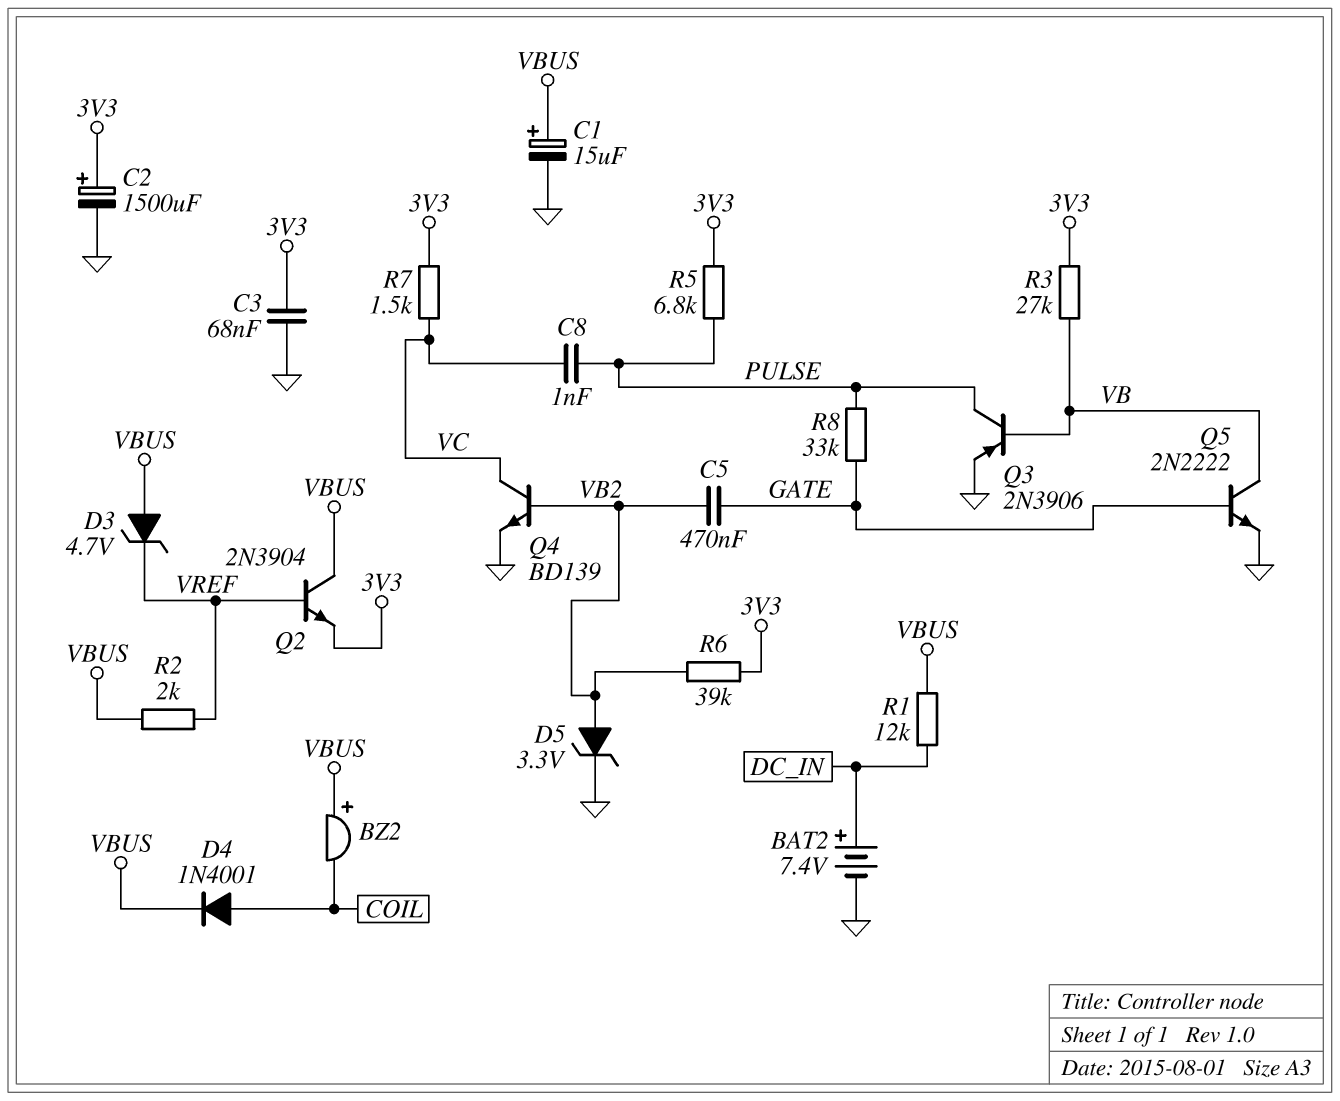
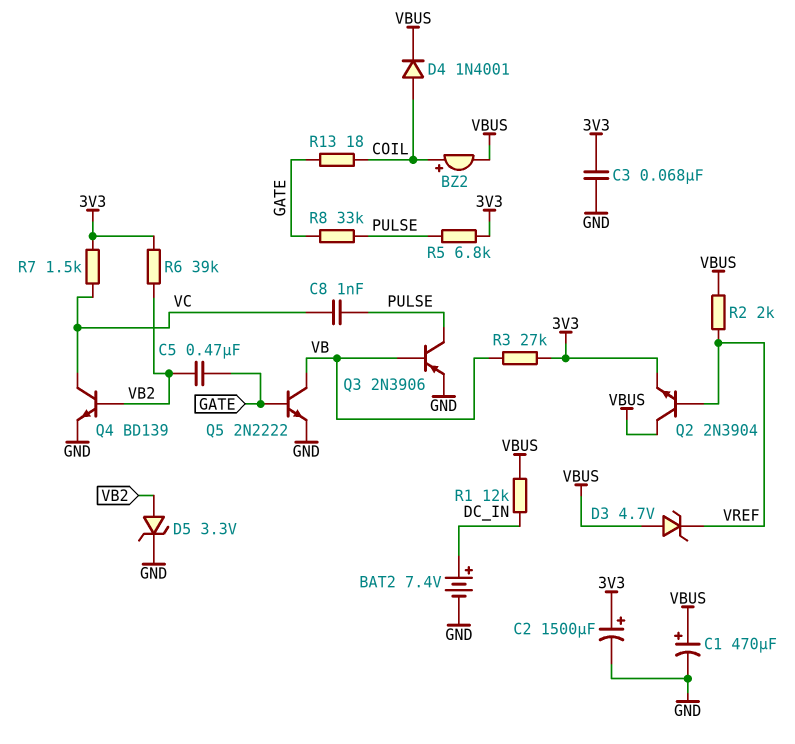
BZ2: buzzer (plus VBUS, minus COIL) -> buzzer (plus COIL, minus VBUS)
C1: 15uF (plus VBUS, minus GND) -> 470uF (plus VBUS, minus GND)
R13: none -> 18 (COIL, GATE)

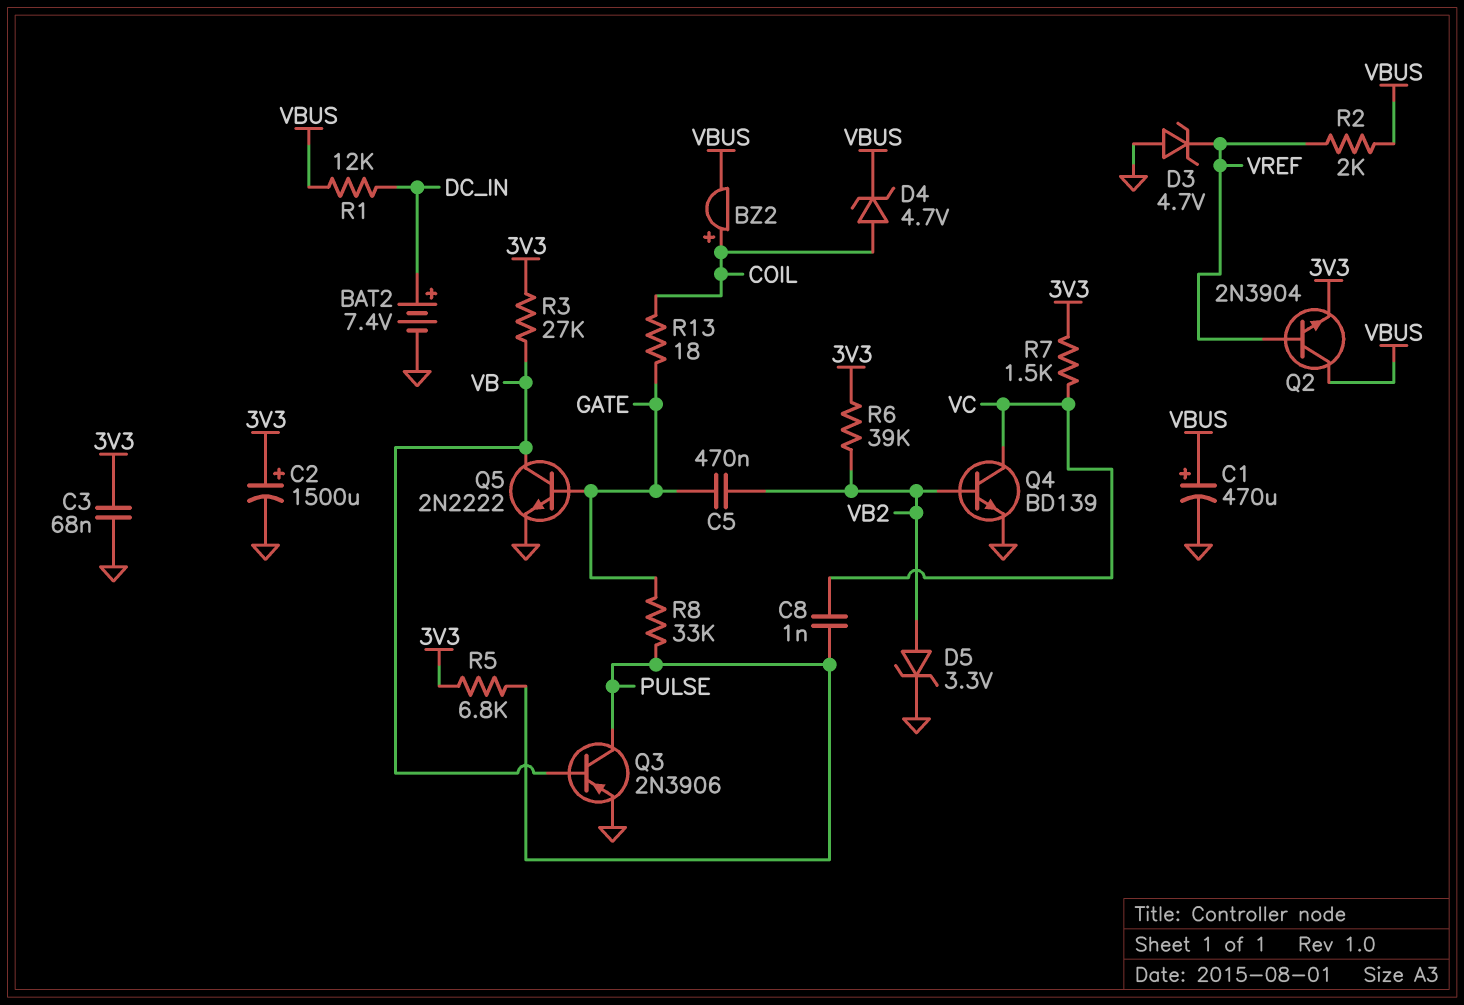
D3: zener 4.7V (A VBUS, K VREF) -> zener 4.7V (A GND, K VREF)
D4: diode 1N4001 (A COIL, K VBUS) -> zener 4.7V (A COIL, K VBUS)

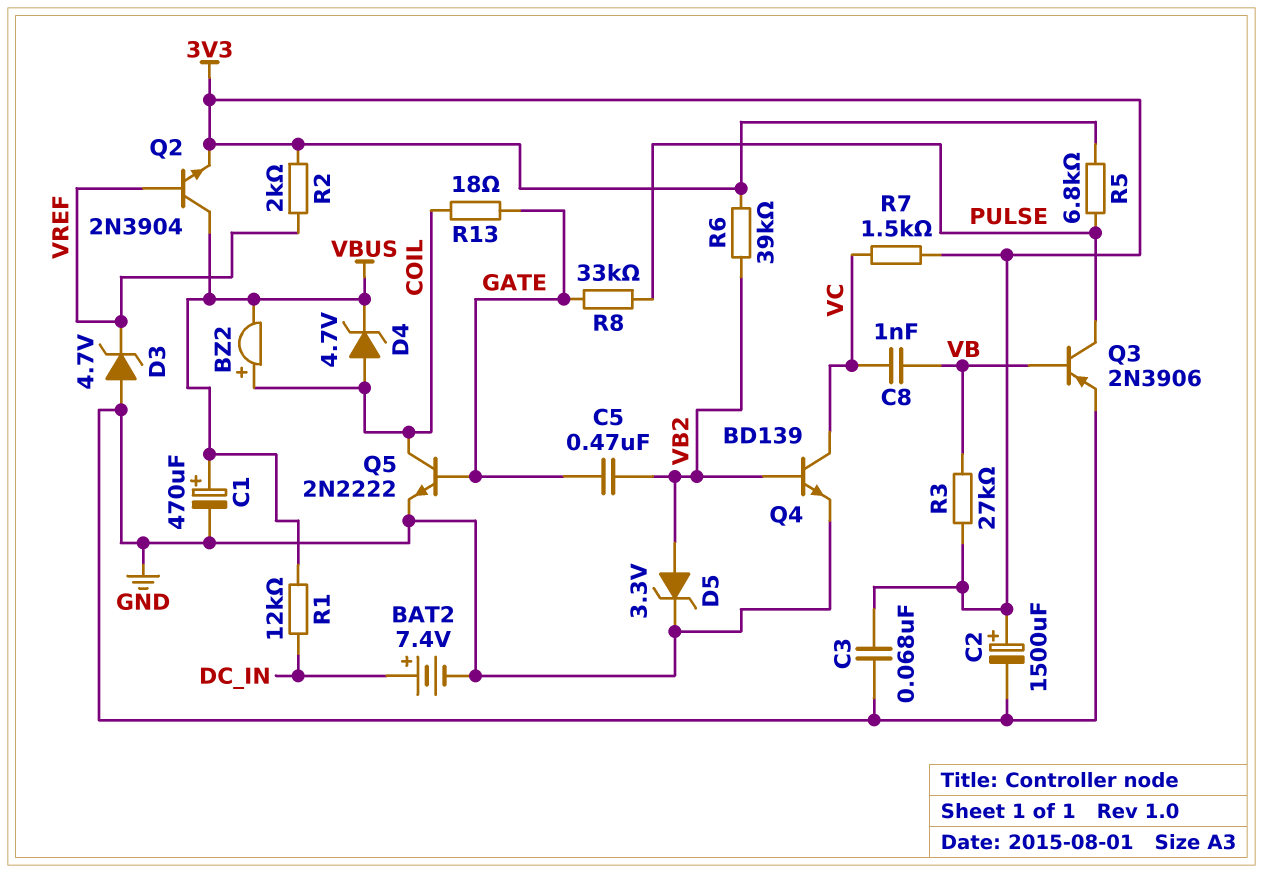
C8: 1nF (PULSE, VC) -> 1nF (VB, VC)
Q5: NPN 2N2222 (B GATE, C VB, E GND) -> NPN 2N2222 (B GATE, C COIL, E GND)
R2: 2k (VBUS, VREF) -> 2k (3V3, VREF)

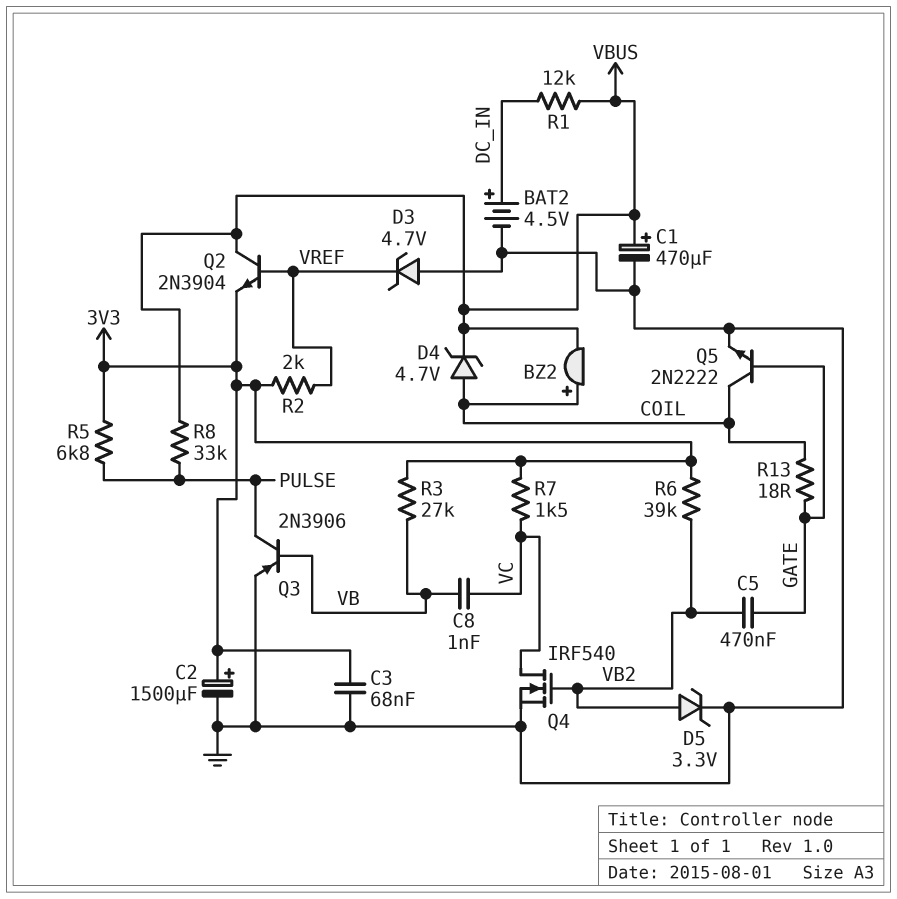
BAT2: 7.4V (plus DC_IN, minus GND) -> 4.5V (plus DC_IN, minus GND)
Q4: NPN BD139 (B VB2, C VC, E GND) -> NMOS IRF540 (G VB2, D VC, S GND)
R8: 33k (GATE, PULSE) -> 33k (PULSE, VBUS)

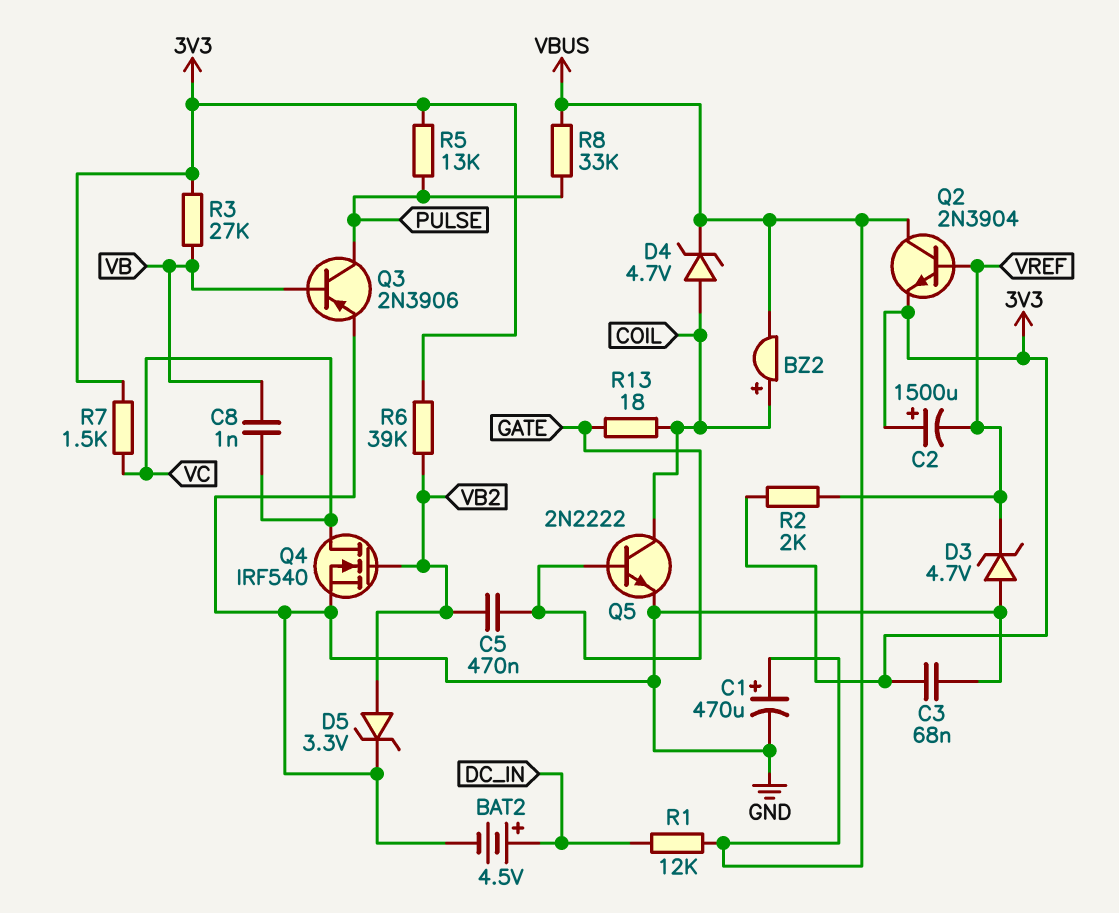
C2: 1500uF (plus 3V3, minus GND) -> 1500uF (plus 3V3, minus VREF)
R5: 6.8k (3V3, PULSE) -> 13k (3V3, PULSE)

